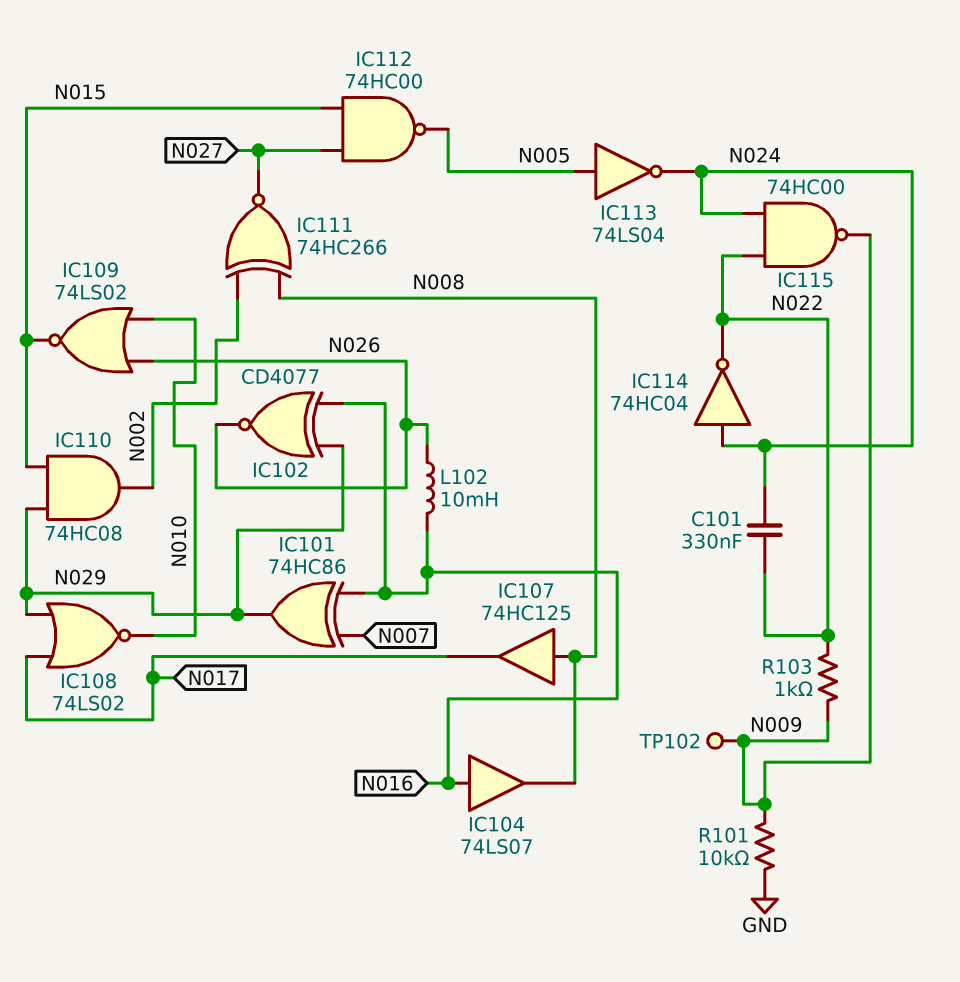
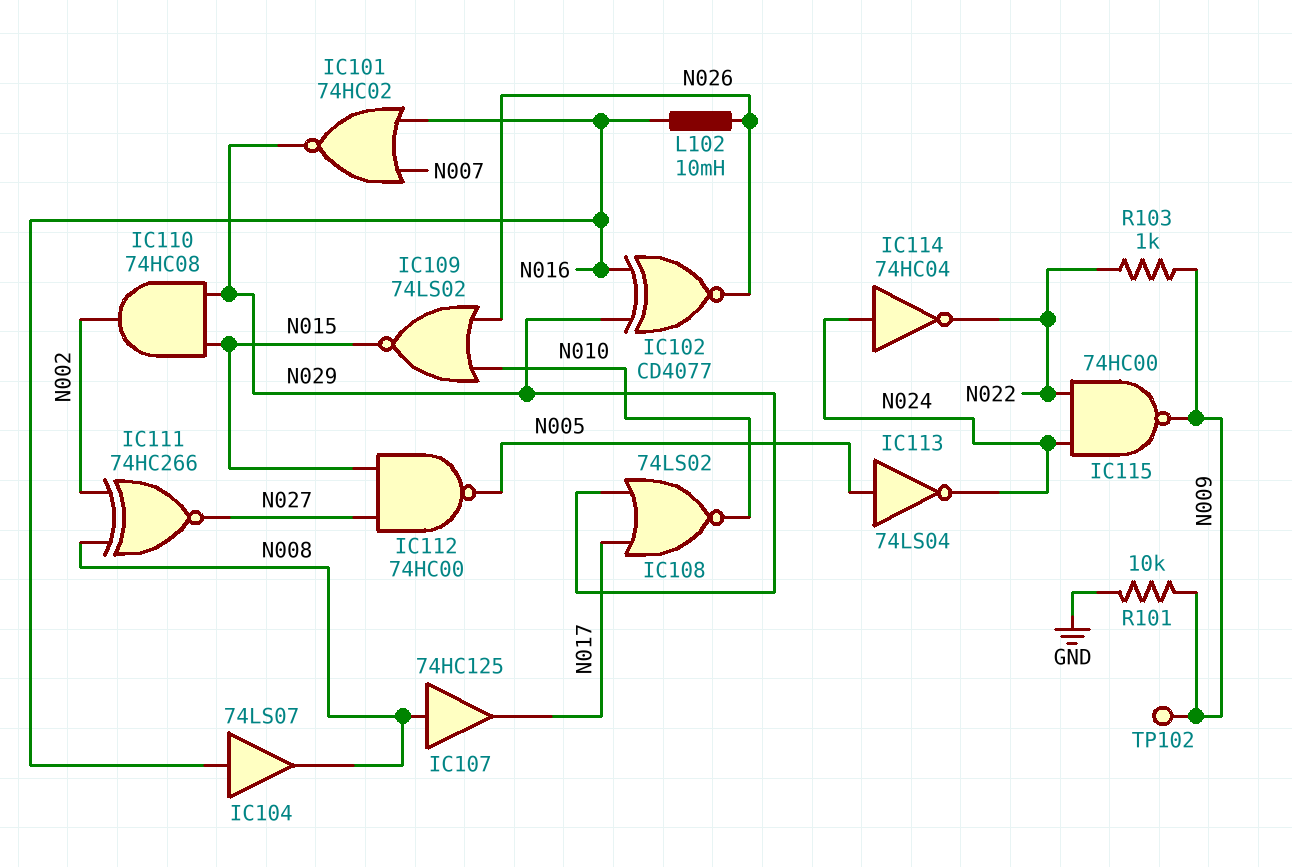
C101: 330nF (N022, N024) -> none
IC101: XOR 74HC86 (in N007, in N016, out N029) -> NOR 74HC02 (in N007, in N016, out N029)

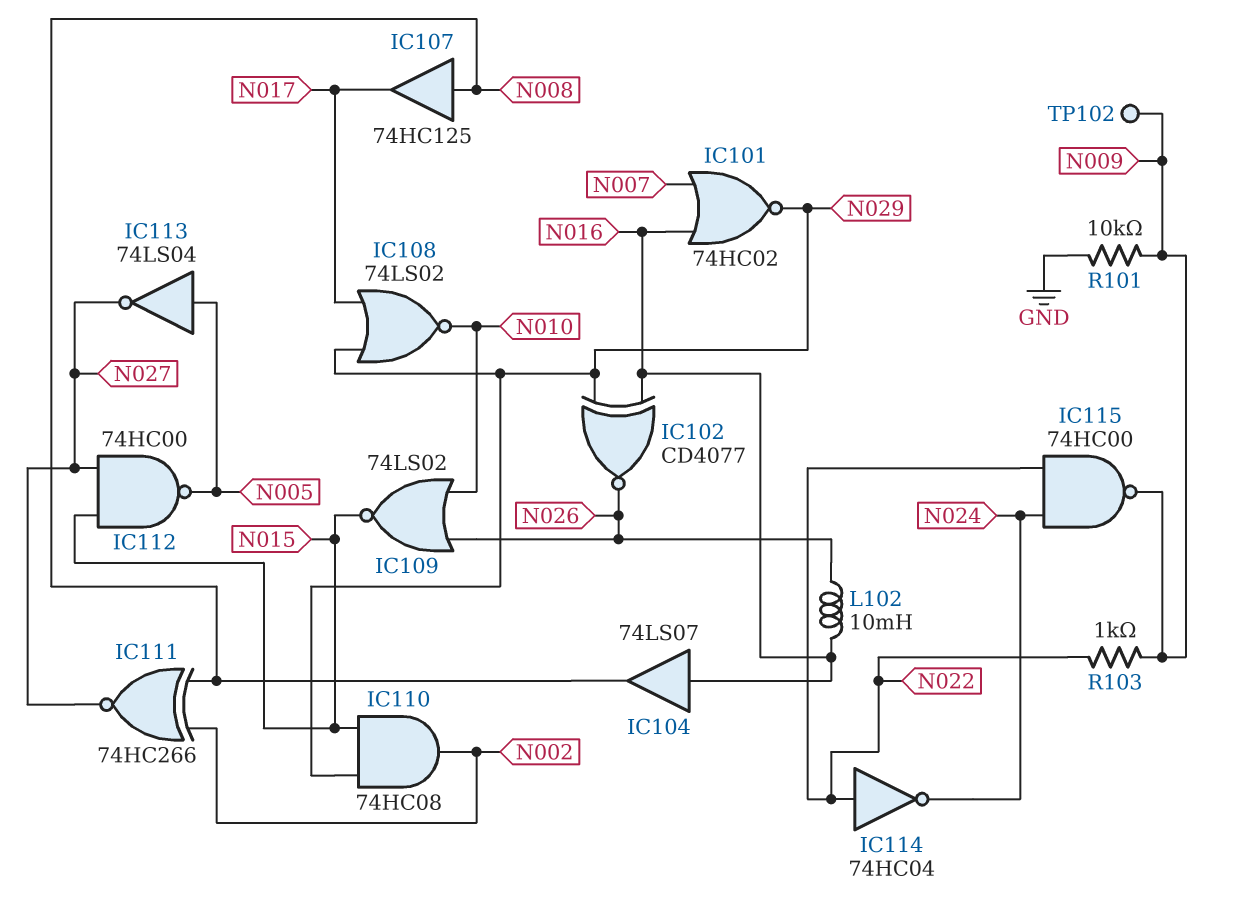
IC113: NOT 74LS04 (in N005, out N024) -> NOT 74LS04 (in N005, out N027)
IC114: NOT 74HC04 (in N024, out N022) -> NOT 74HC04 (in N022, out N024)

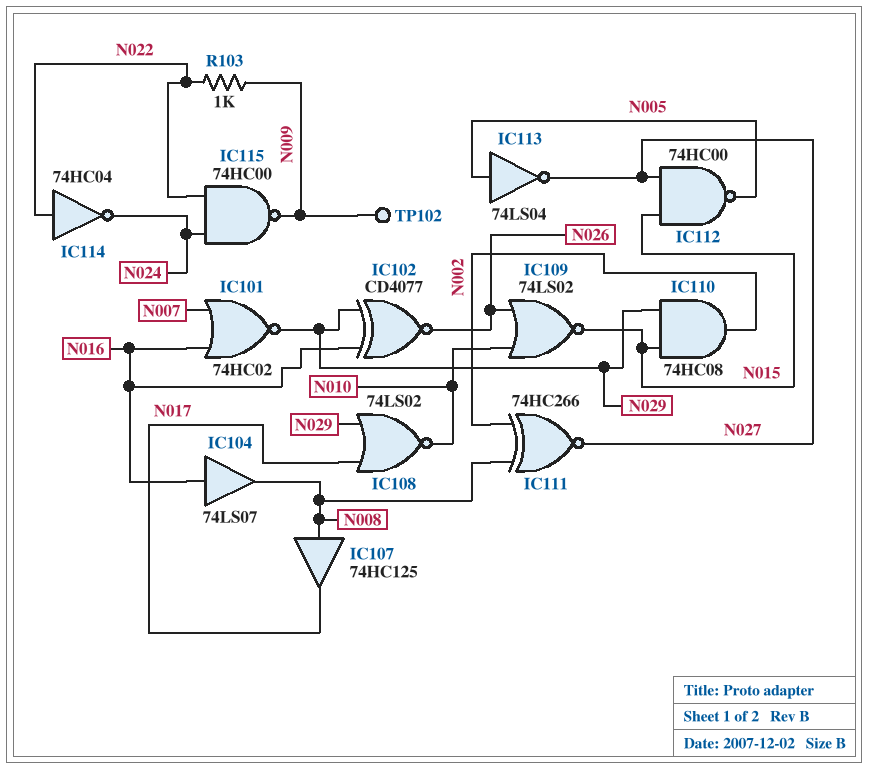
L102: 10mH (N016, N026) -> none
R101: 10k (GND, N009) -> none

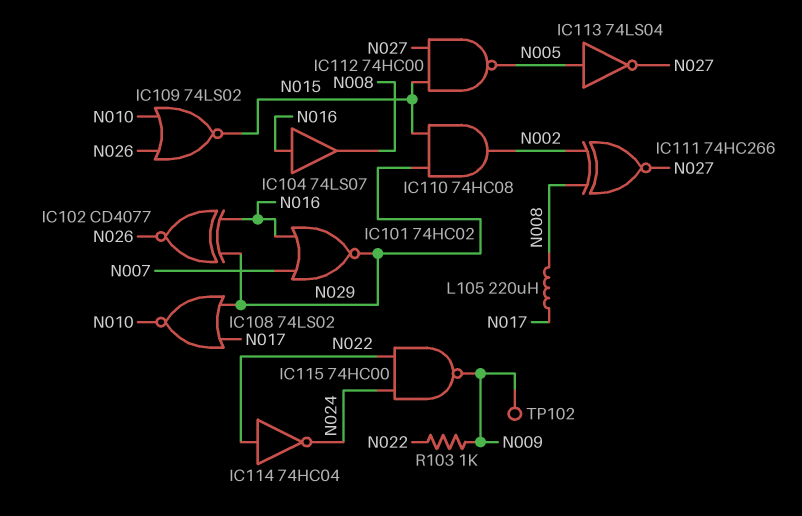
IC107: buffer 74HC125 (in N008, out N017) -> none
L105: none -> 220uH (N008, N017)

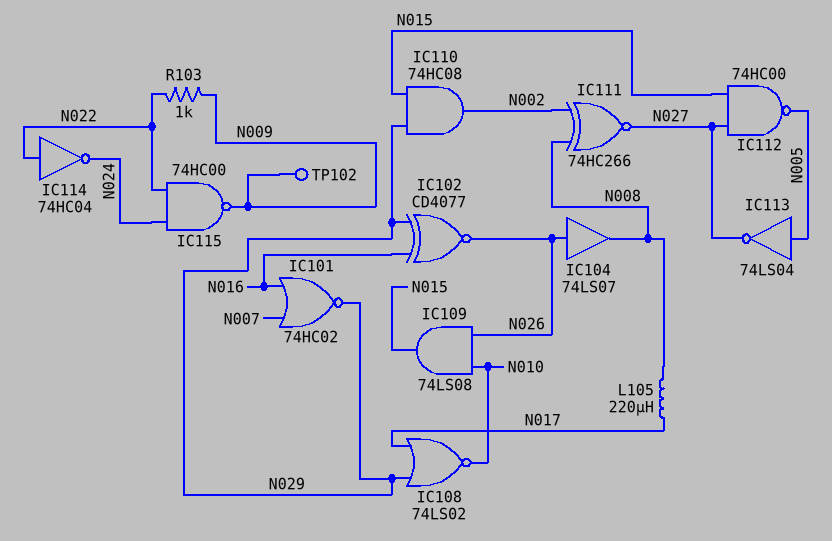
IC104: buffer 74LS07 (in N016, out N008) -> buffer 74LS07 (in N026, out N008)
IC109: NOR 74LS02 (in N010, in N026, out N015) -> AND 74LS08 (in N010, in N026, out N015)

